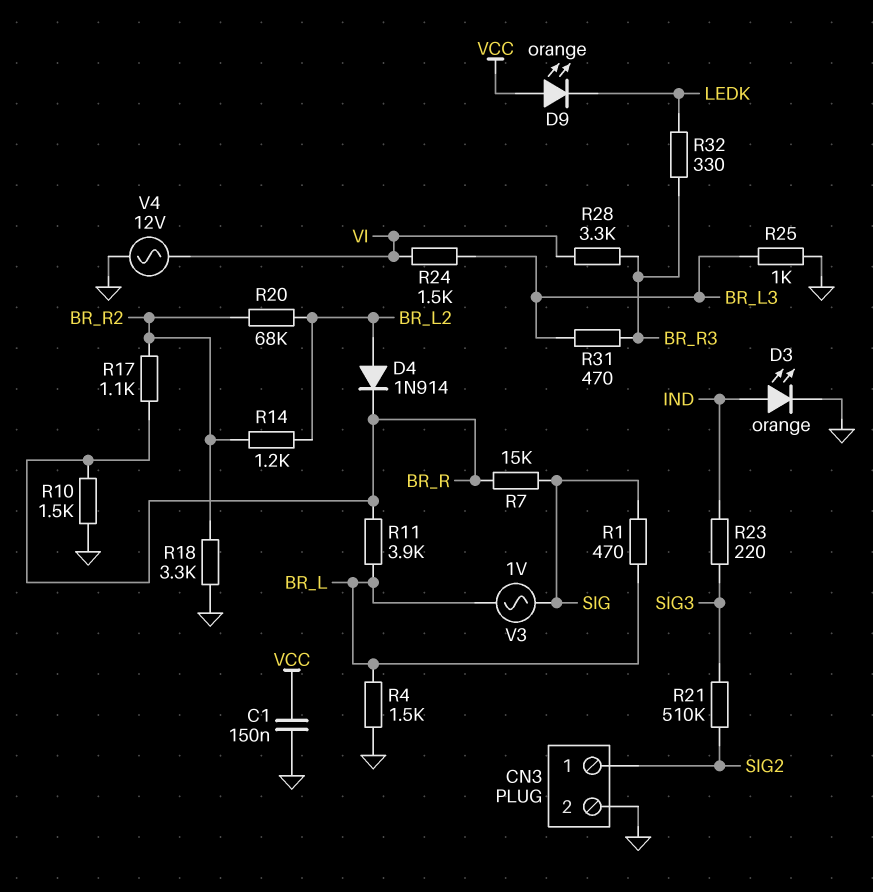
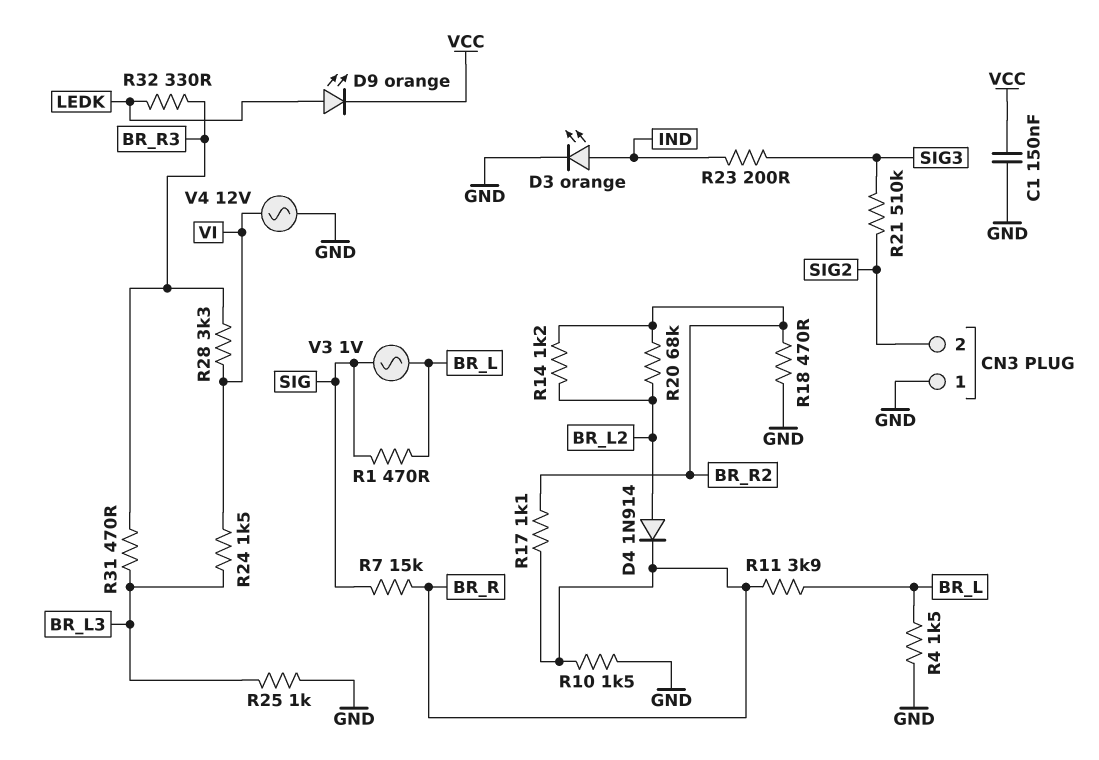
CN3 pin 1: SIG2 -> GND
CN3 pin 2: GND -> SIG2
D9: LED orange (A VCC, K LEDK) -> LED orange (A LEDK, K VCC)
R18: 3.3k (BR_R2, GND) -> 470 (BR_R2, GND)
R23: 220 (IND, SIG3) -> 200 (IND, SIG3)

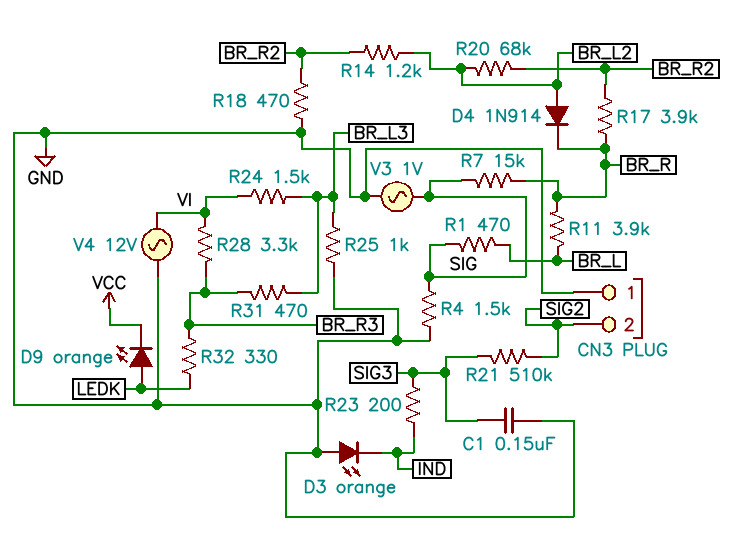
C1: 150nF (GND, VCC) -> 150nF (GND, SIG3)
D3: LED orange (A IND, K GND) -> LED orange (A GND, K IND)
R4: 1.5k (BR_L, GND) -> 1.5k (GND, SIG)
R10: 1.5k (BR_R, GND) -> none
R17: 1.1k (BR_R, BR_R2) -> 3.9k (BR_R, BR_R2)
V3: AC 1V (BR_L, SIG) -> AC 1V (GND, SIG)

